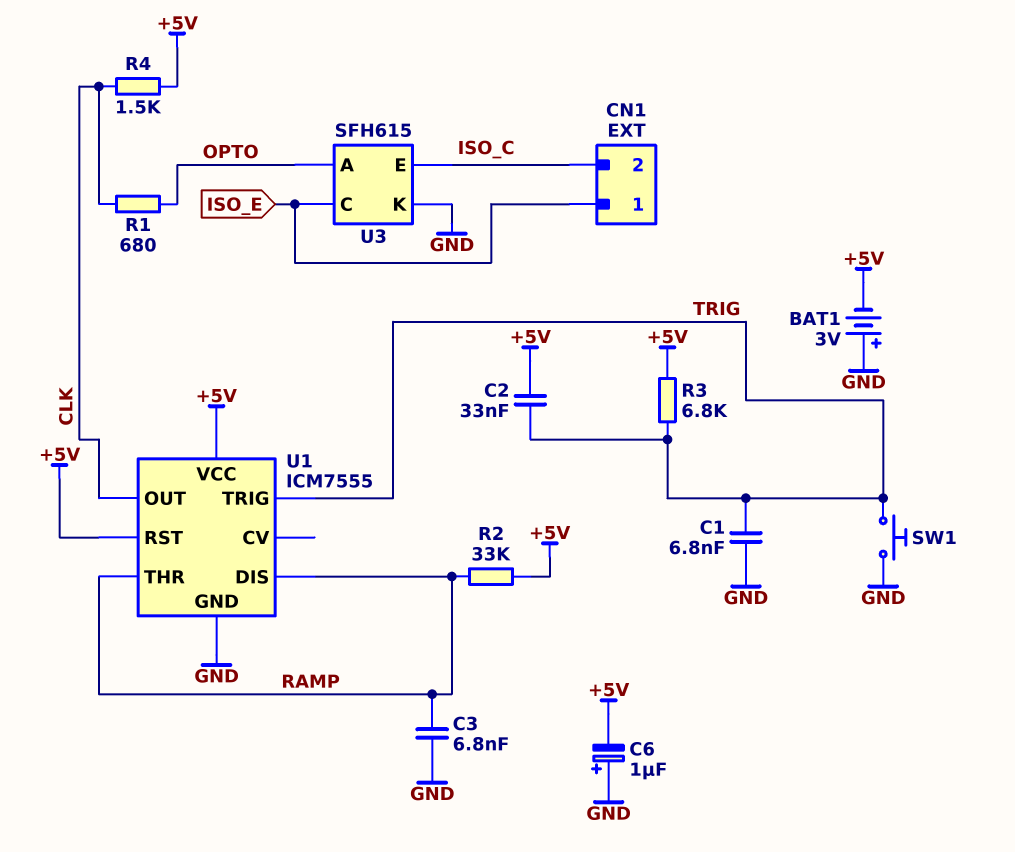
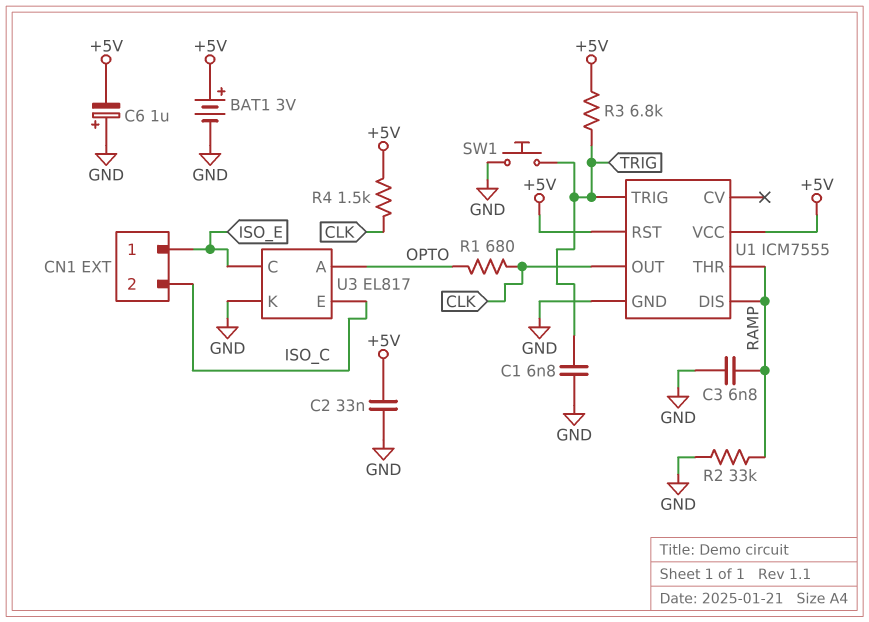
BAT1: 3V (plus GND, minus +5V) -> 3V (plus +5V, minus GND)
C2: 33nF (+5V, TRIG) -> 33nF (+5V, GND)
R2: 33k (+5V, RAMP) -> 33k (GND, RAMP)
U3: SFH615 -> EL817

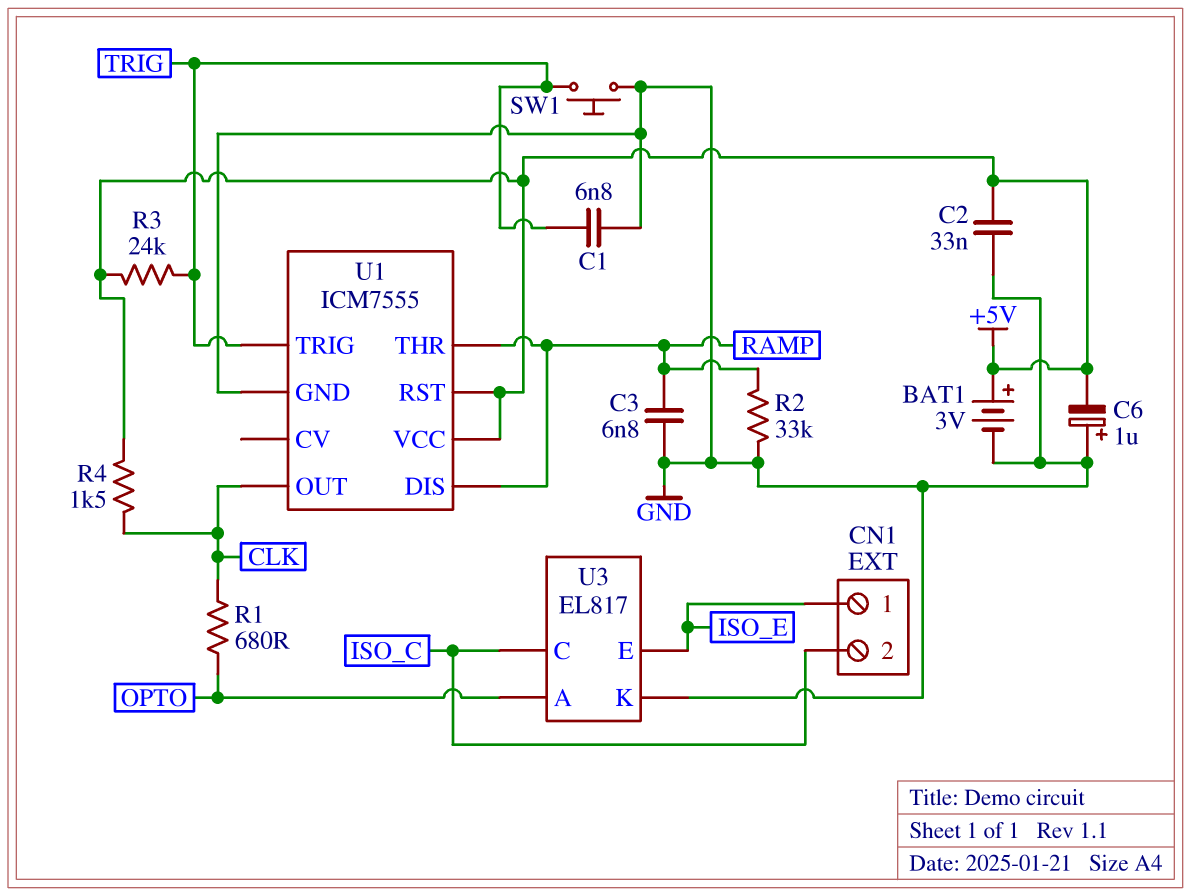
R3: 6.8k (+5V, TRIG) -> 24k (+5V, TRIG)
U3 pin C: ISO_E -> ISO_C
U3 pin E: ISO_C -> ISO_E

